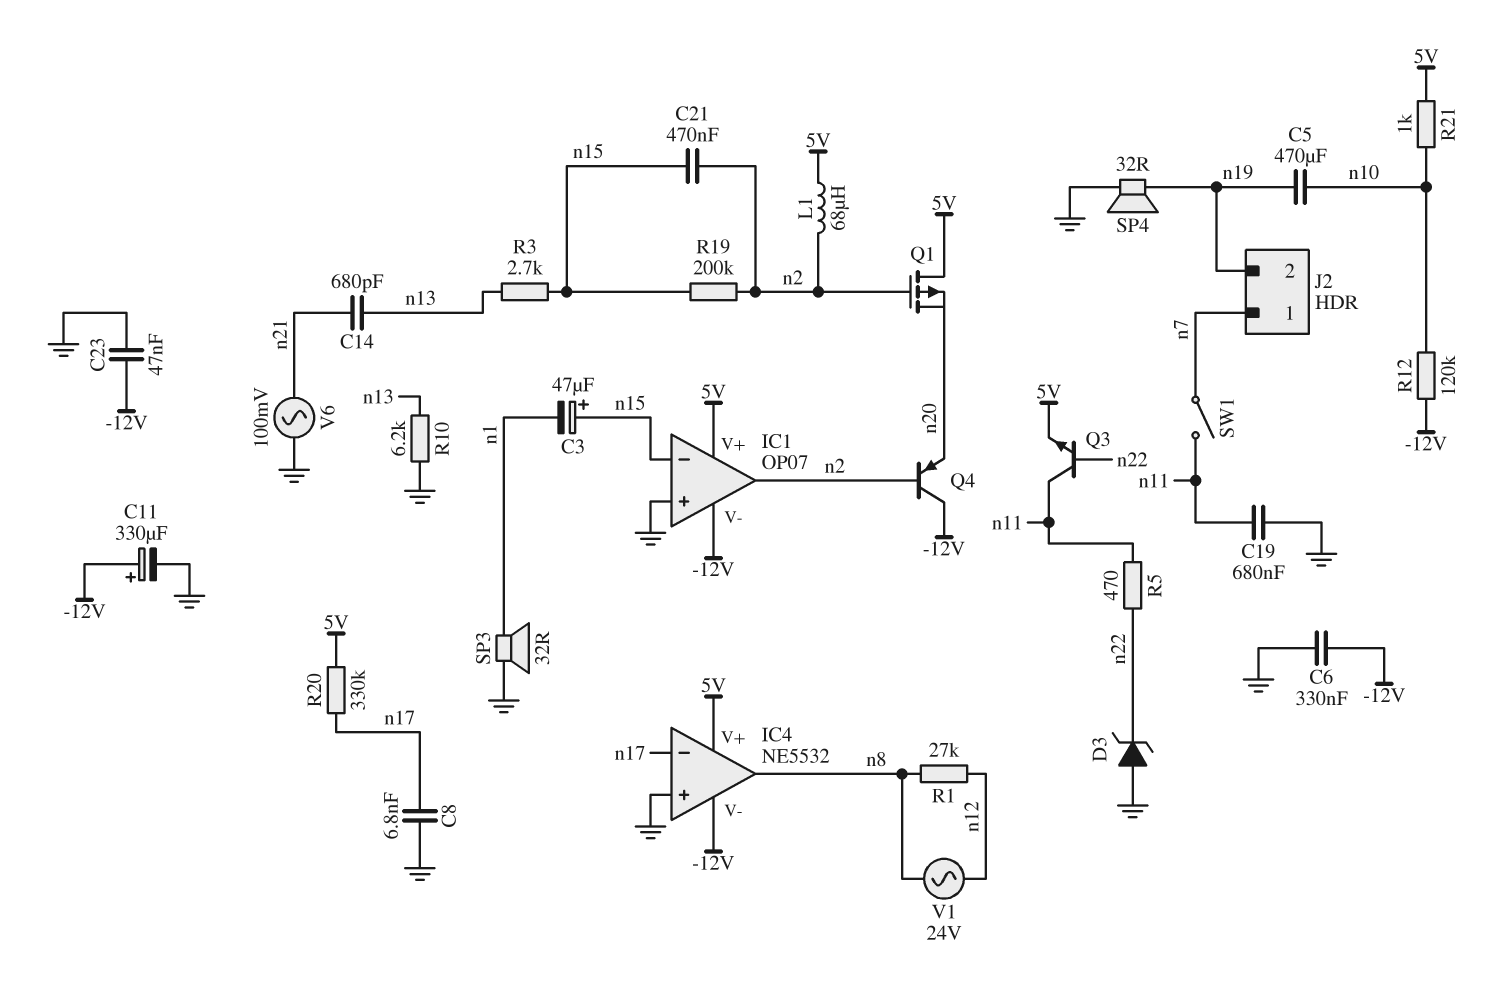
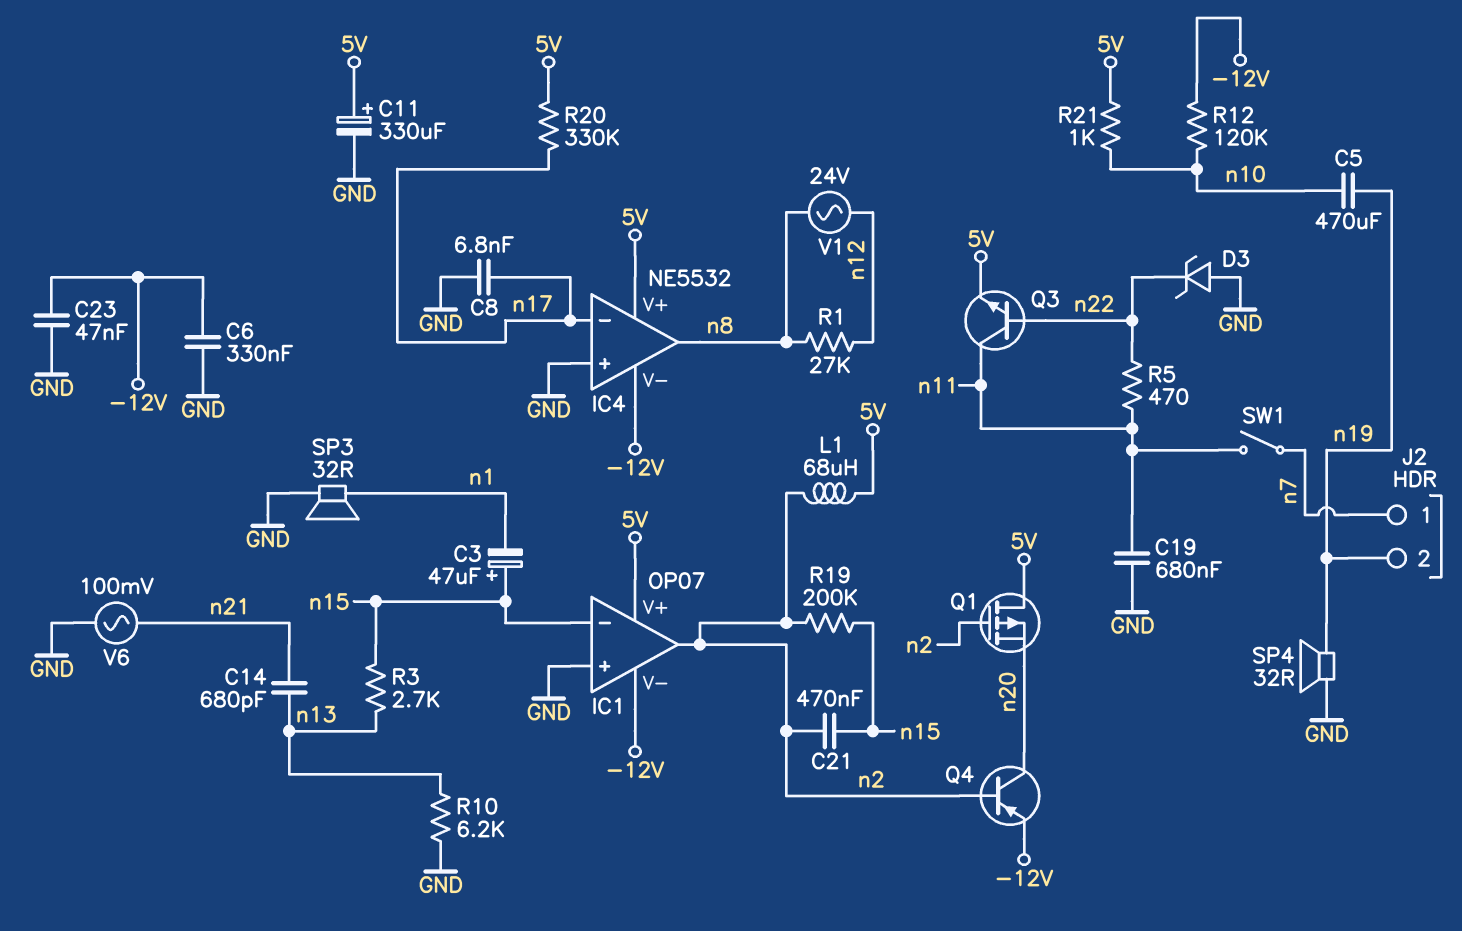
C11: 330uF (plus -12V, minus GND) -> 330uF (plus 5V, minus GND)
Q4: PNP (B n2, C -12V, E n20) -> PNP (B n2, C n20, E -12V)

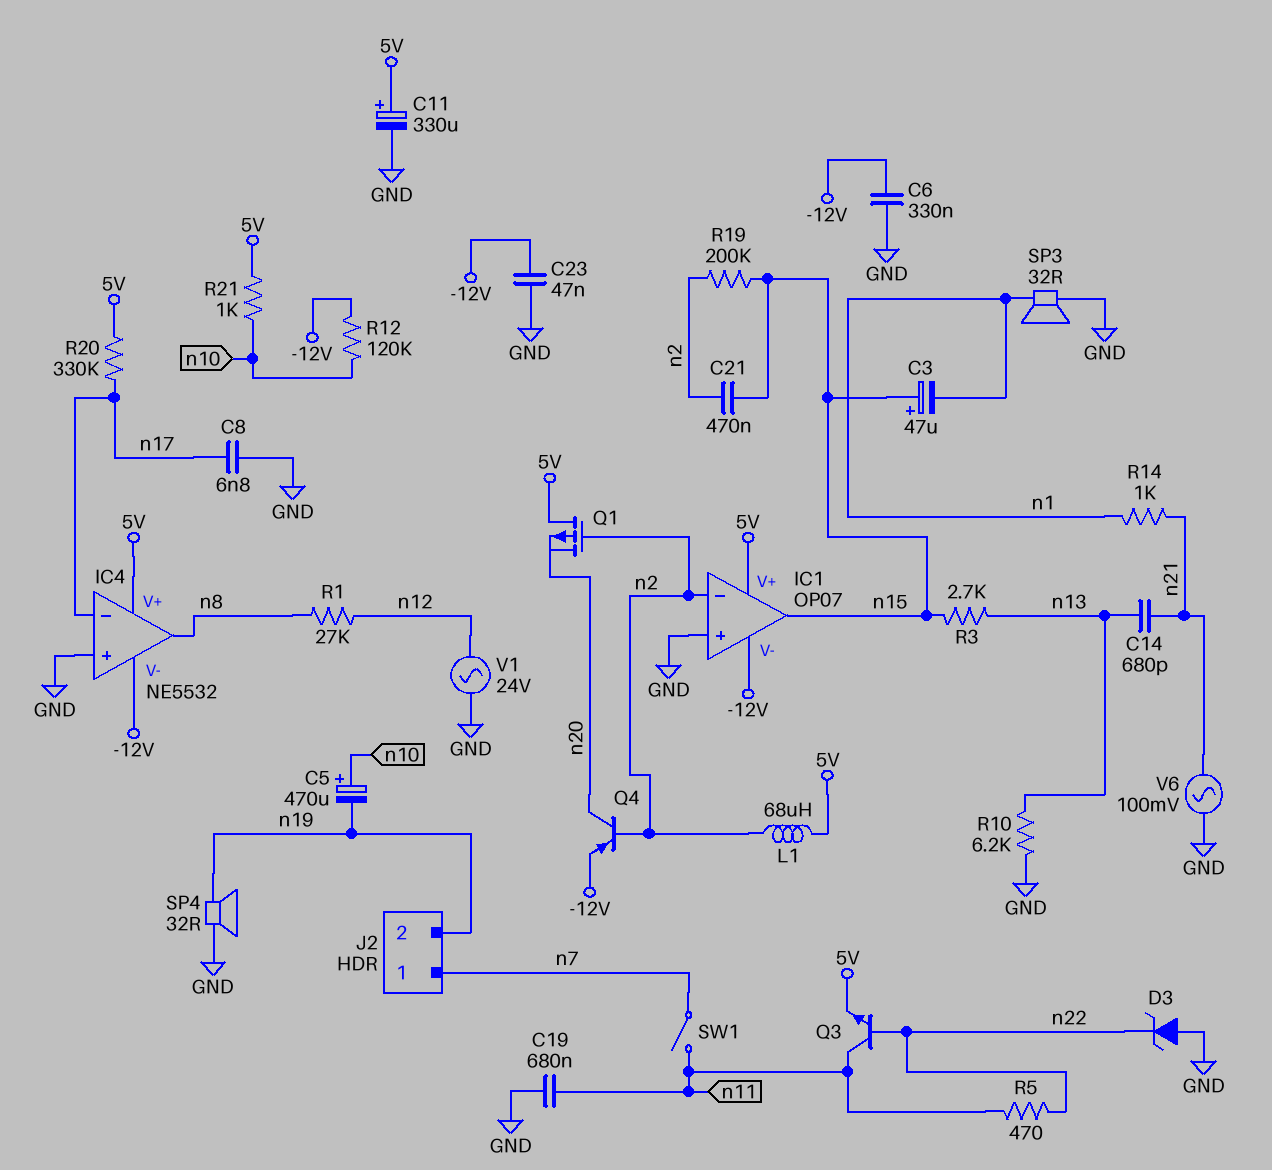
C5: 470uF (n10, n19) -> 470uF (plus n10, minus n19)
IC1 pin in-: n15 -> n2
IC1 pin out: n2 -> n15
R14: none -> 1k (n1, n21)
V1: AC 24V (n8, n12) -> AC 24V (GND, n12)

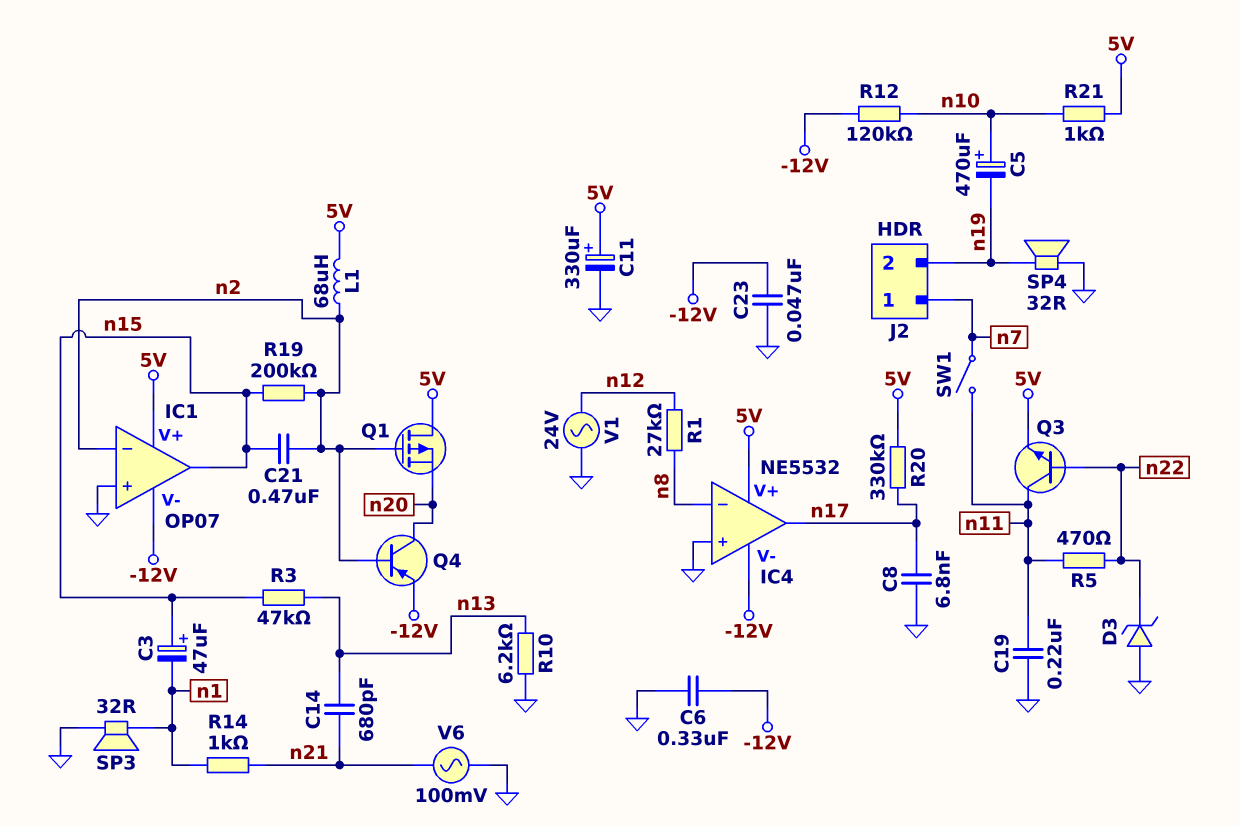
C19: 680nF (GND, n11) -> 220nF (GND, n11)
IC4 pin in-: n17 -> n8
IC4 pin out: n8 -> n17
R3: 2.7k (n13, n15) -> 47k (n13, n15)

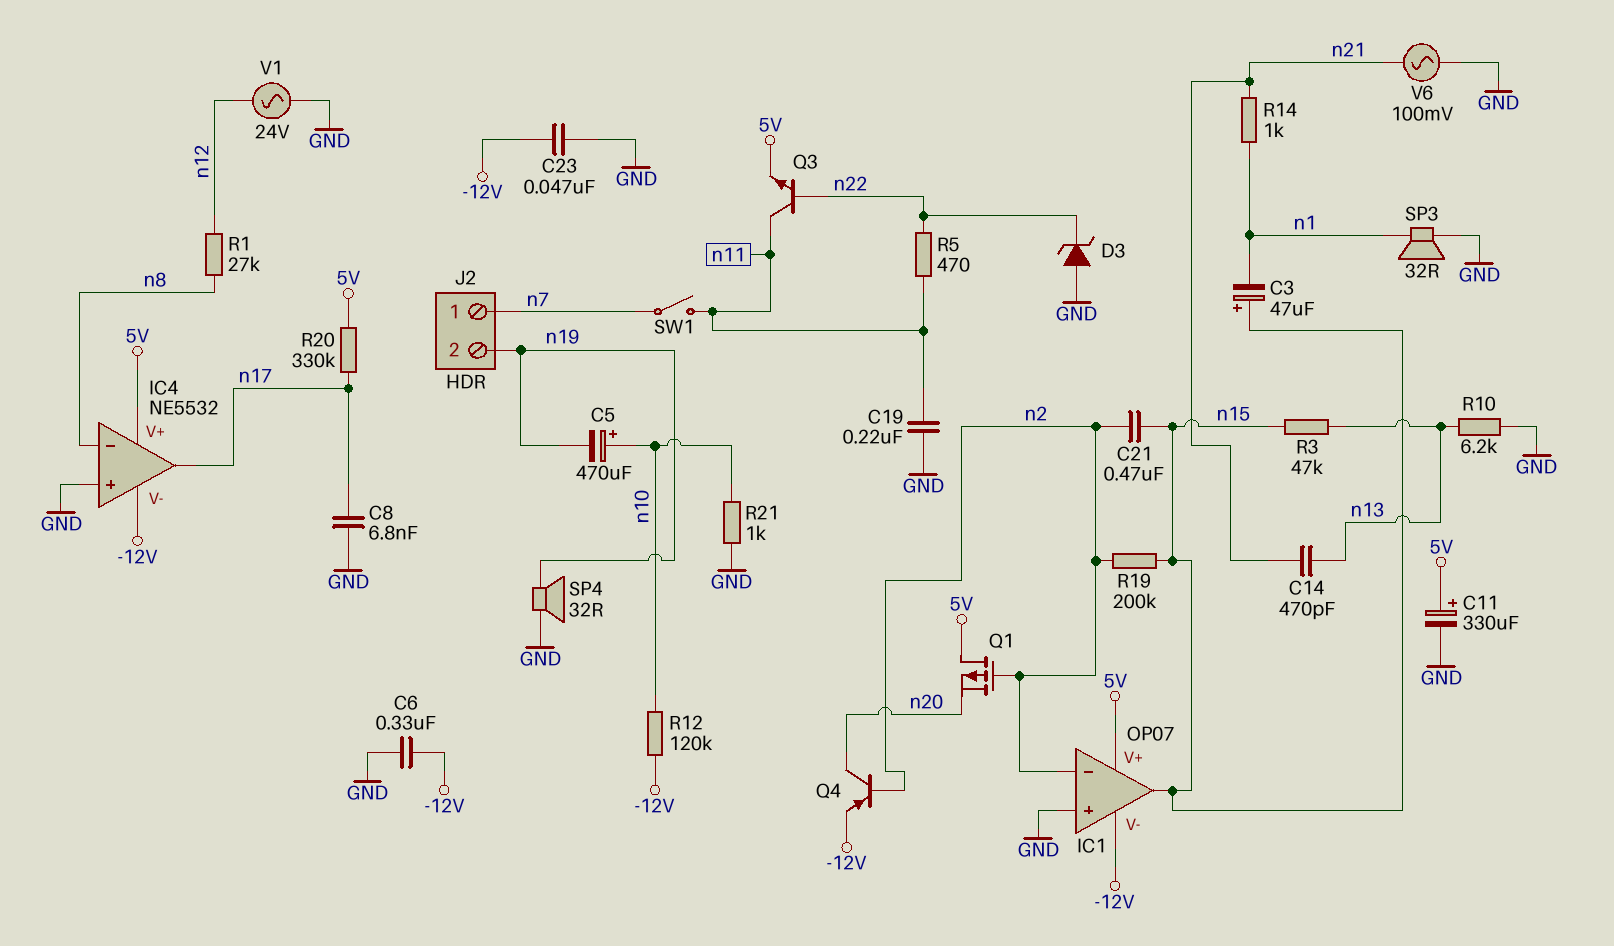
C14: 680pF (n13, n21) -> 470pF (n13, n21)
L1: 68uH (5V, n2) -> none
R21: 1k (5V, n10) -> 1k (GND, n10)

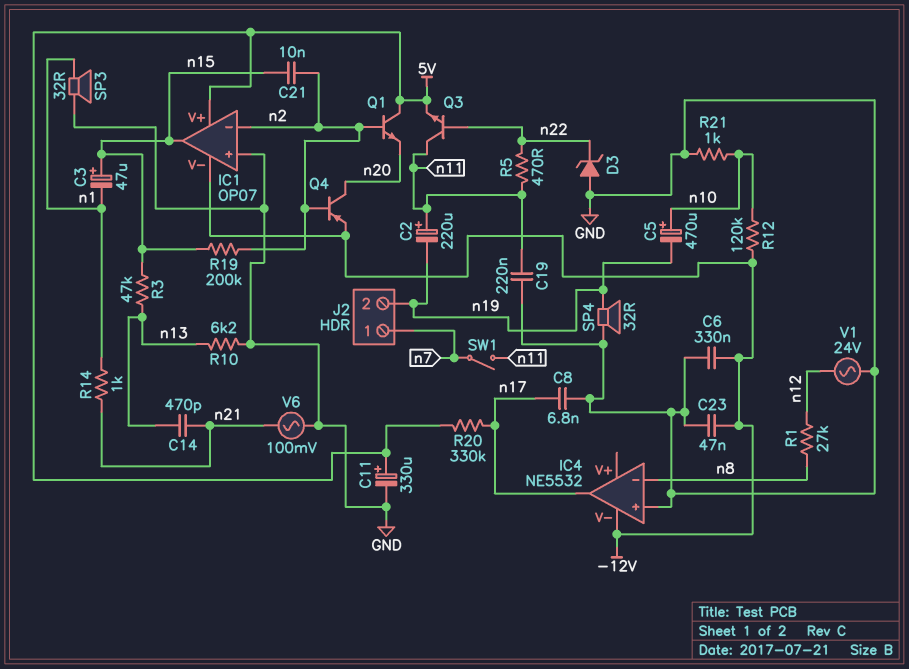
C2: none -> 220uF (plus n11, minus n19)
C21: 470nF (n2, n15) -> 10nF (n2, n15)
IC4 pin V+: 5V -> none
Q1: PMOS (G n2, D 5V, S n20) -> NPN (B n2, C 5V, E n20)

